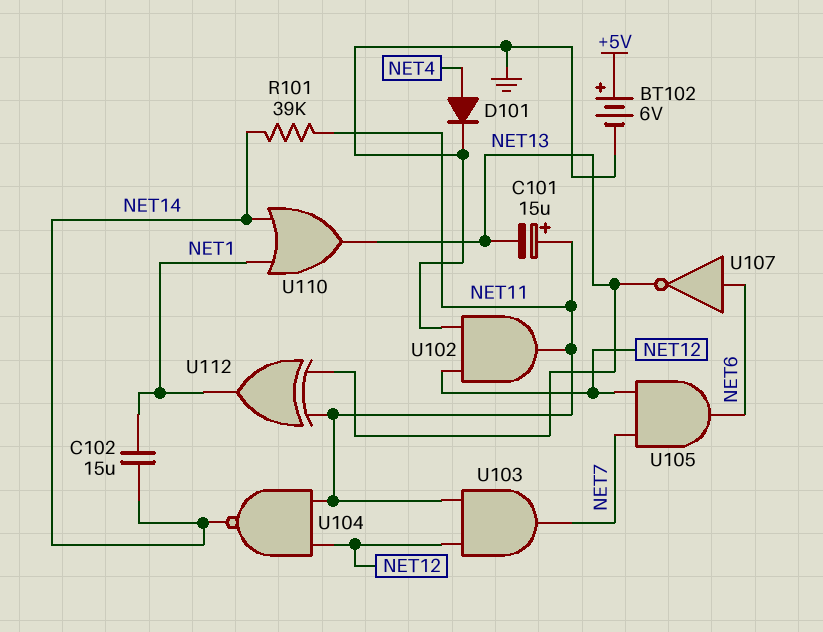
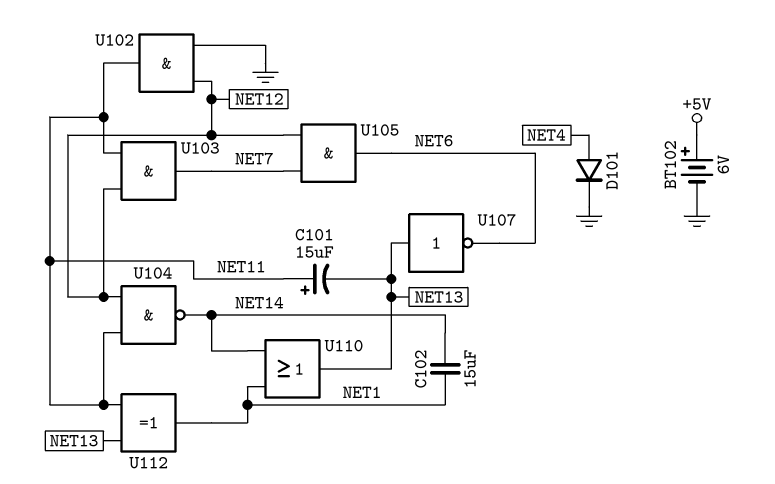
R101: 39k (NET11, NET14) -> none
U107: NOT (in NET6, out NET13) -> NOT (in NET13, out NET6)

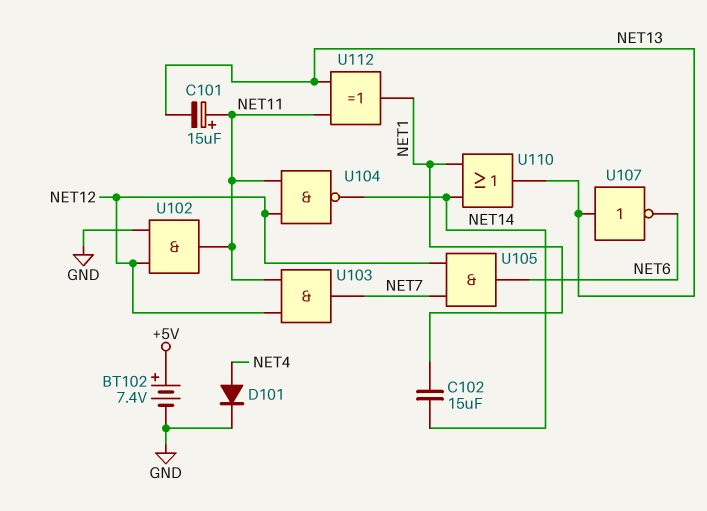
BT102: 6V (plus +5V, minus GND) -> 7.4V (plus +5V, minus GND)

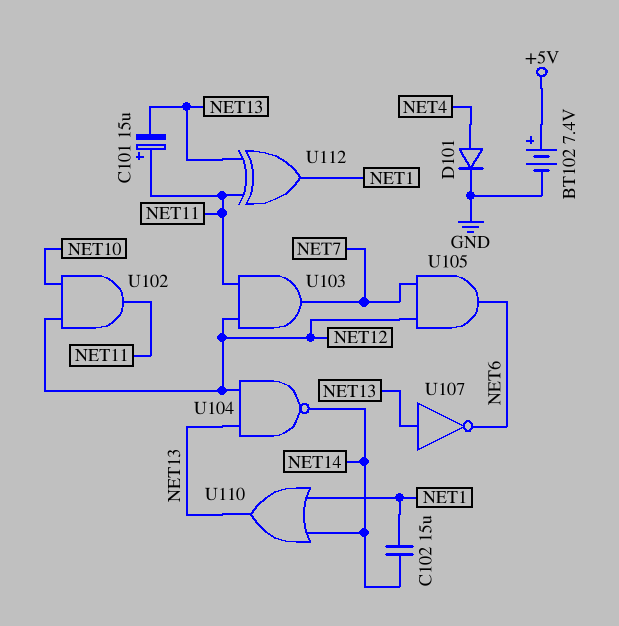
U102: AND (in GND, in NET12, out NET11) -> AND (in NET10, in NET12, out NET11)
U104: NAND (in NET11, in NET12, out NET14) -> NAND (in NET12, in NET13, out NET14)

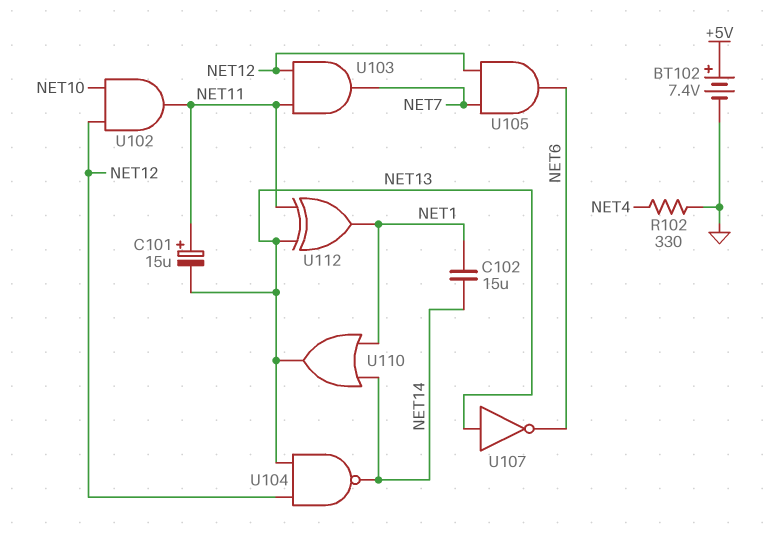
D101: diode (A NET4, K GND) -> none
R102: none -> 330 (GND, NET4)

